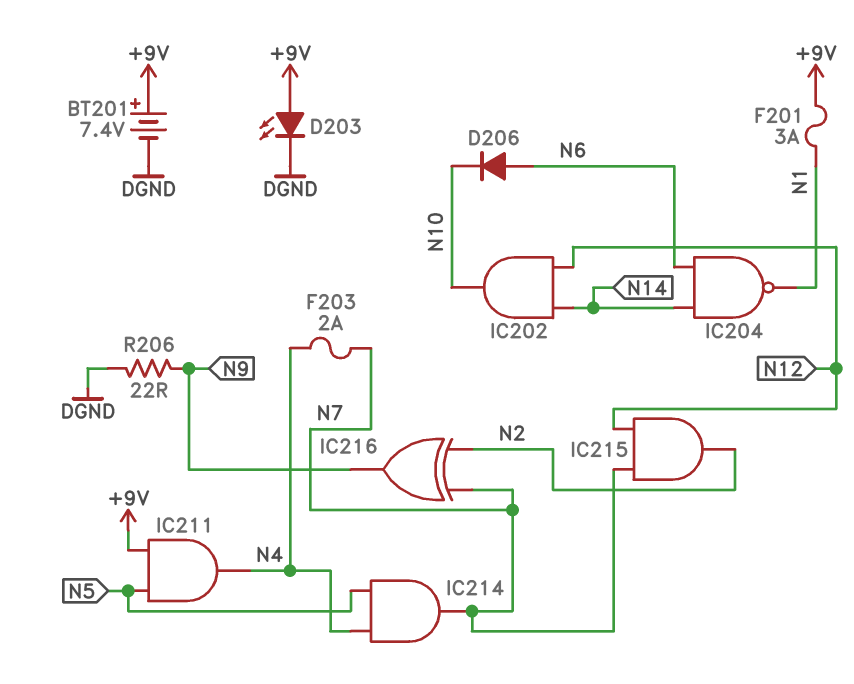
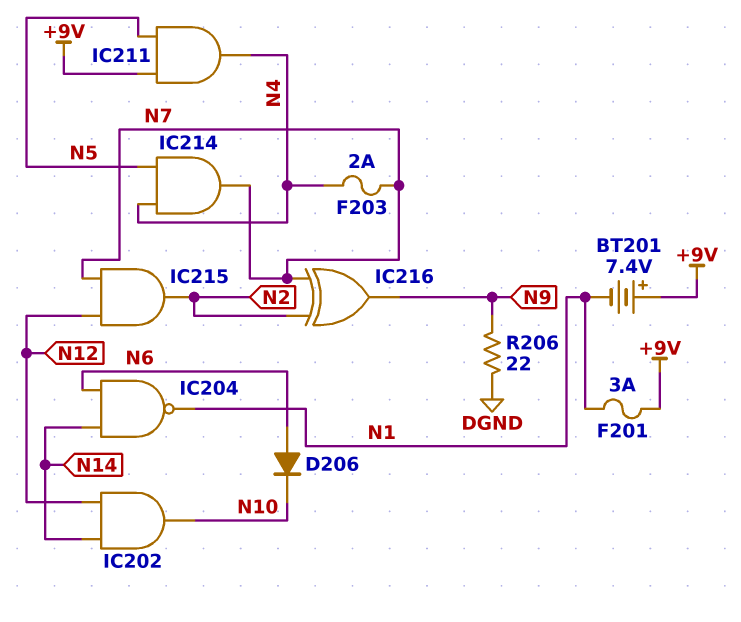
BT201: 7.4V (plus +9V, minus DGND) -> 7.4V (plus +9V, minus N1)
D203: LED (A +9V, K DGND) -> none

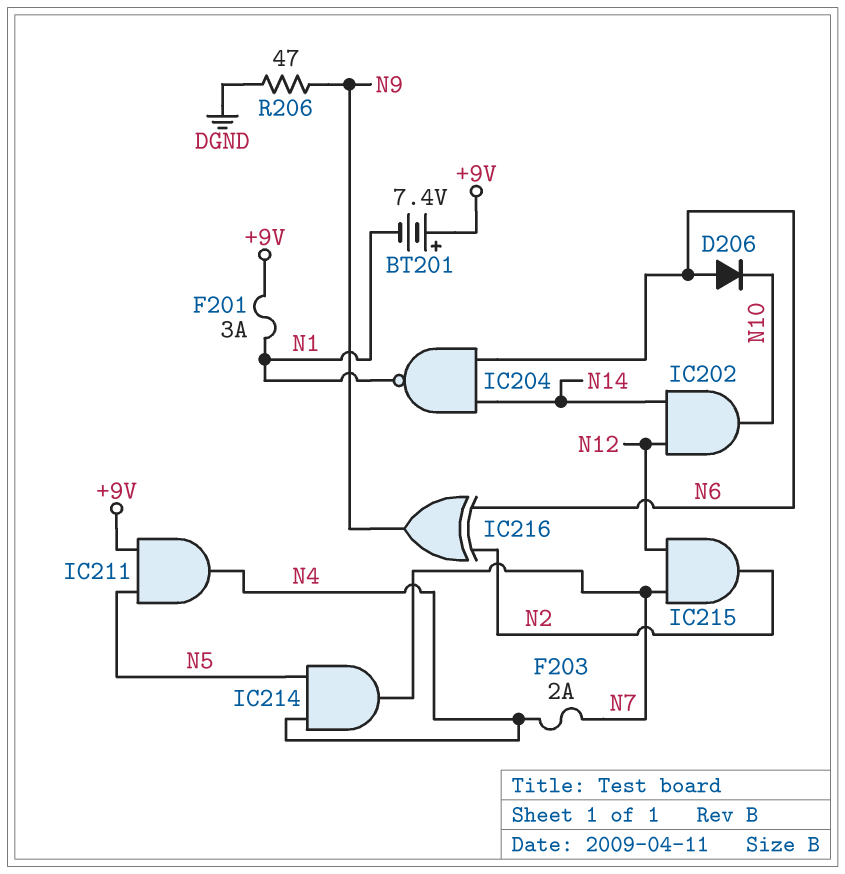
IC216: XOR (in N2, in N7, out N9) -> XOR (in N2, in N6, out N9)
R206: 22 (DGND, N9) -> 47 (DGND, N9)

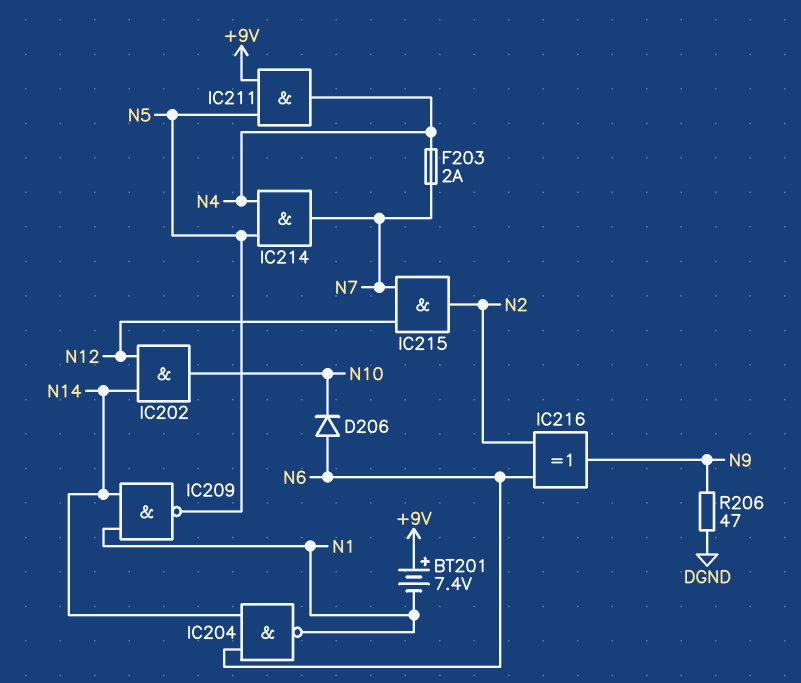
F201: 3A (+9V, N1) -> none
IC209: none -> NAND (in N1, in N14, out N5)

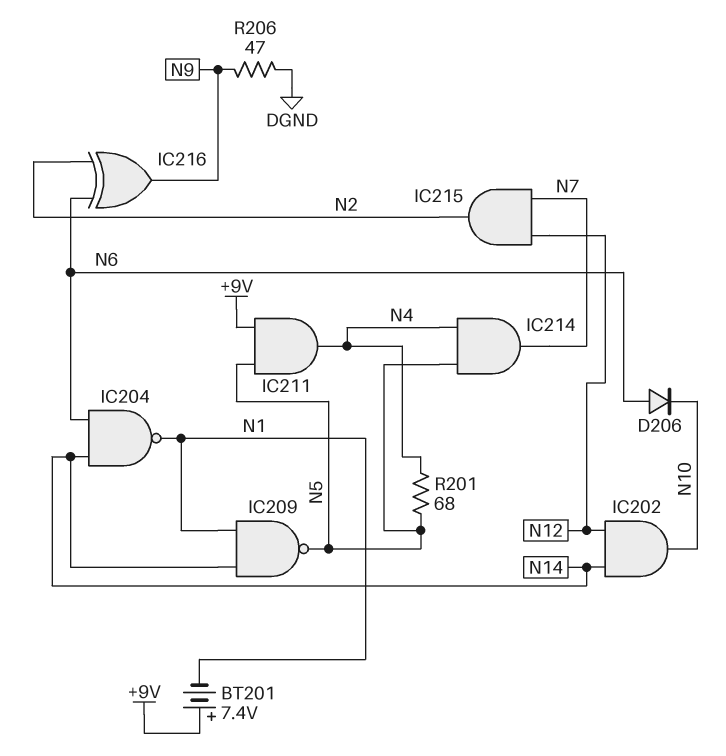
F203: 2A (N4, N7) -> none
R201: none -> 68 (N4, N5)

